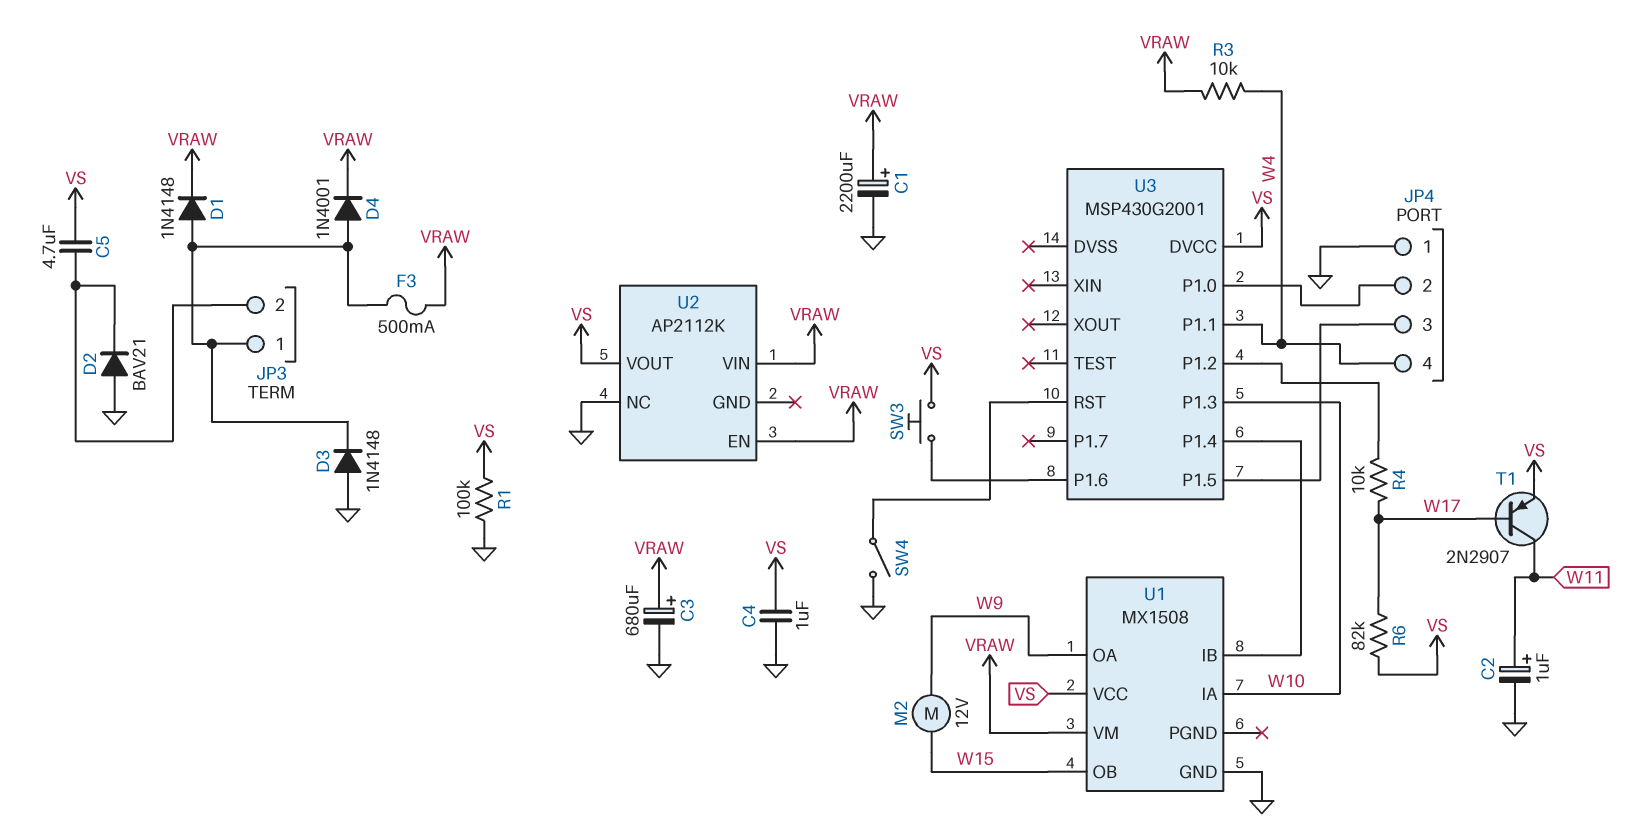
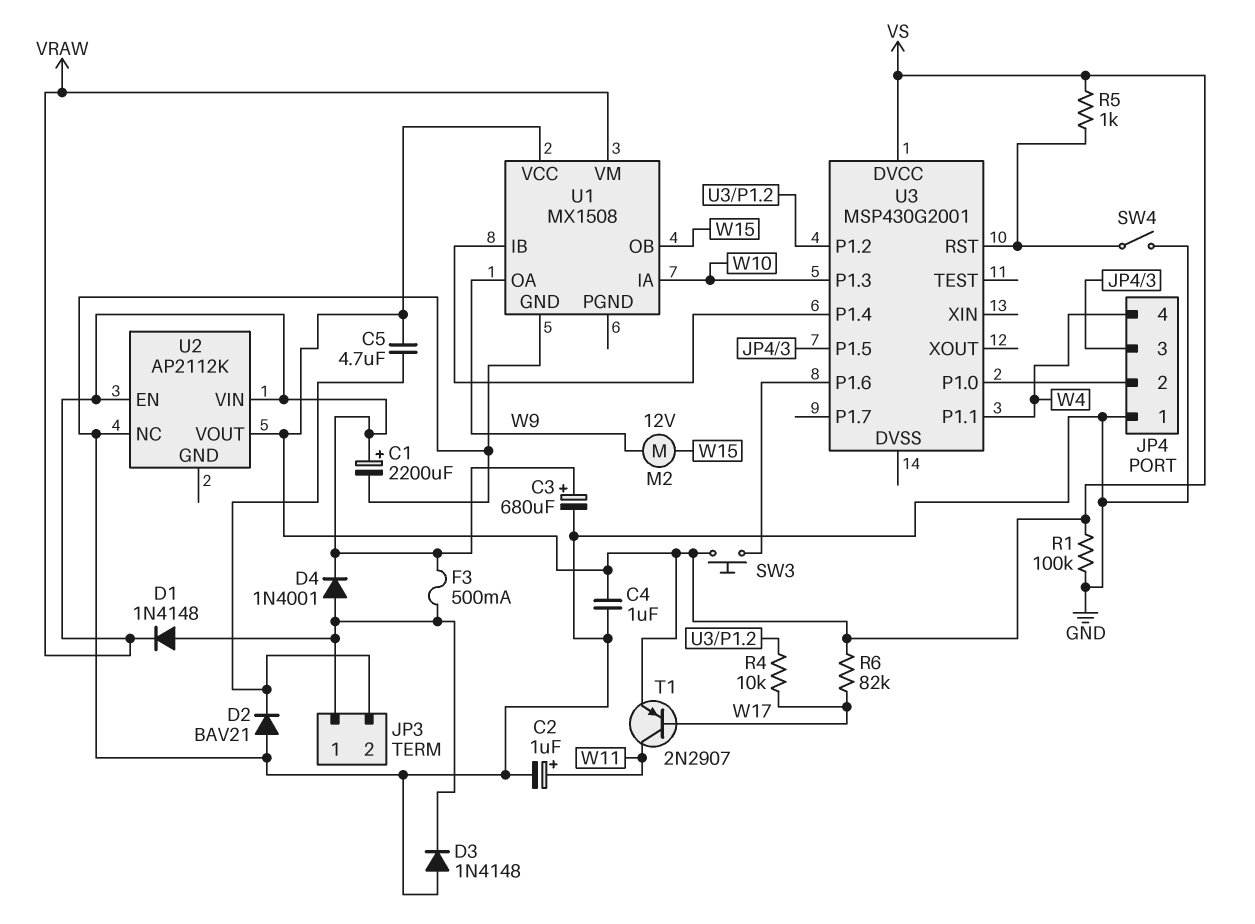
R3: 10k (VRAW, W4) -> none
R5: none -> 1k (U3/RST, VS)

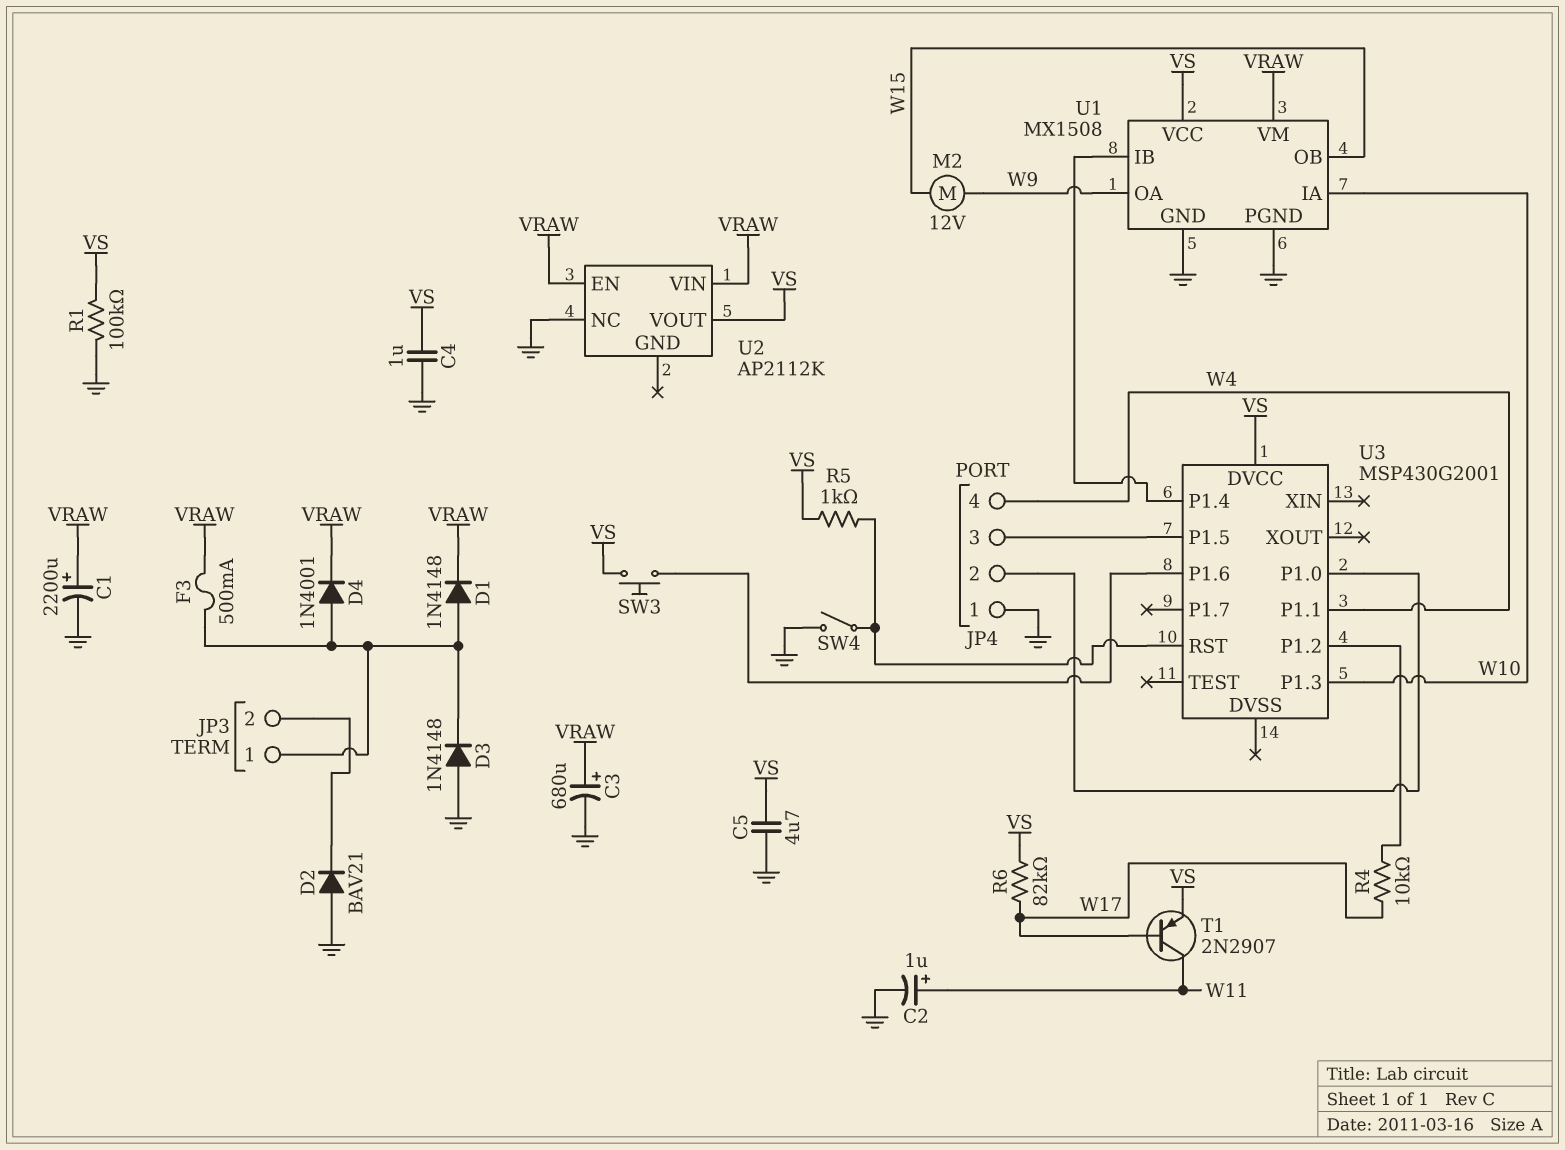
C5: 4.7uF (JP3/2, VS) -> 4.7uF (GND, VS)
U1 pin PGND: none -> GND

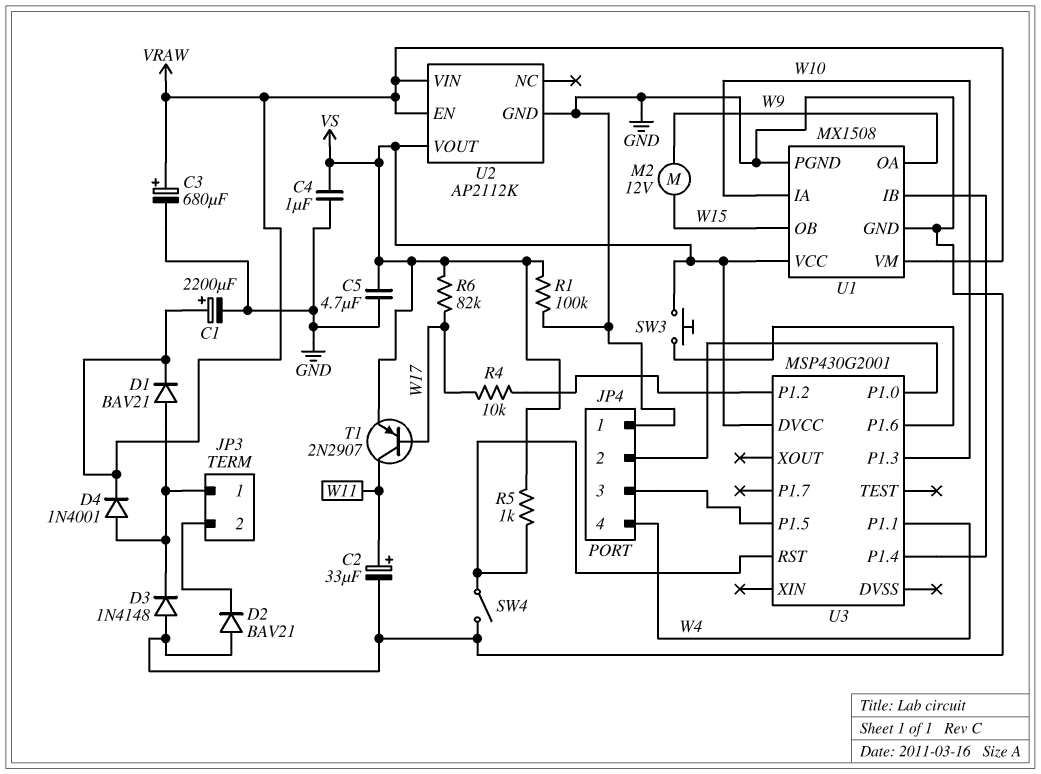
C2: 1uF (plus W11, minus GND) -> 33uF (plus W11, minus GND)
D1: diode 1N4148 (A JP3/1, K VRAW) -> diode BAV21 (A JP3/1, K VRAW)
F3: 500mA (JP3/1, VRAW) -> none
U2 pin GND: none -> GND
U2 pin NC: GND -> none

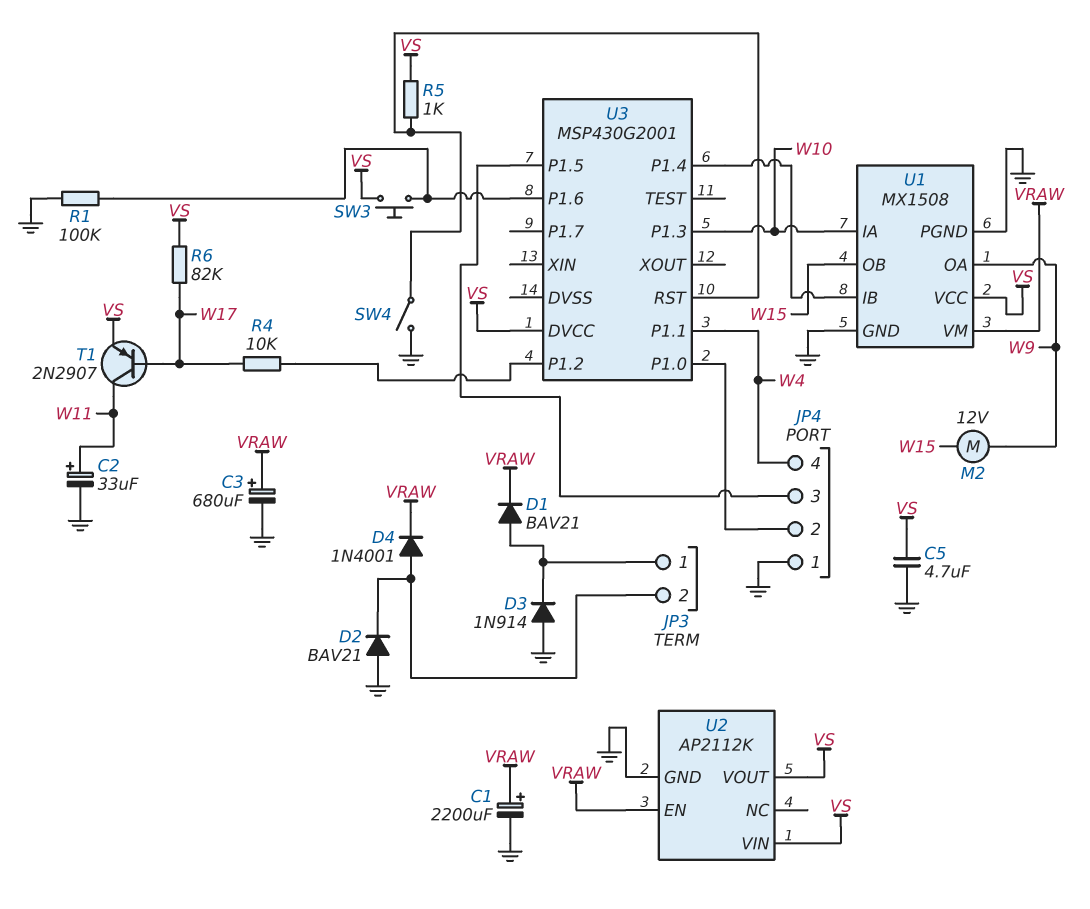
C4: 1uF (GND, VS) -> none
D3: diode 1N4148 (A GND, K JP3/1) -> diode 1N914 (A GND, K JP3/1)
D4: diode 1N4001 (A JP3/1, K VRAW) -> diode 1N4001 (A JP3/2, K VRAW)
R1: 100k (GND, VS) -> 100k (GND, U3/P1.6)
U2 pin VIN: VRAW -> VS

